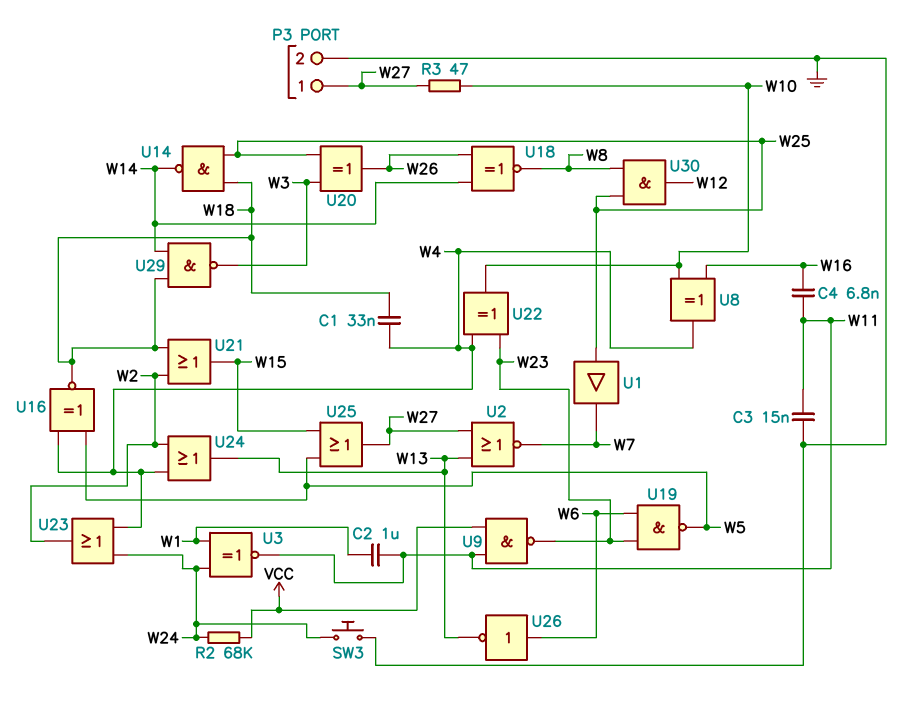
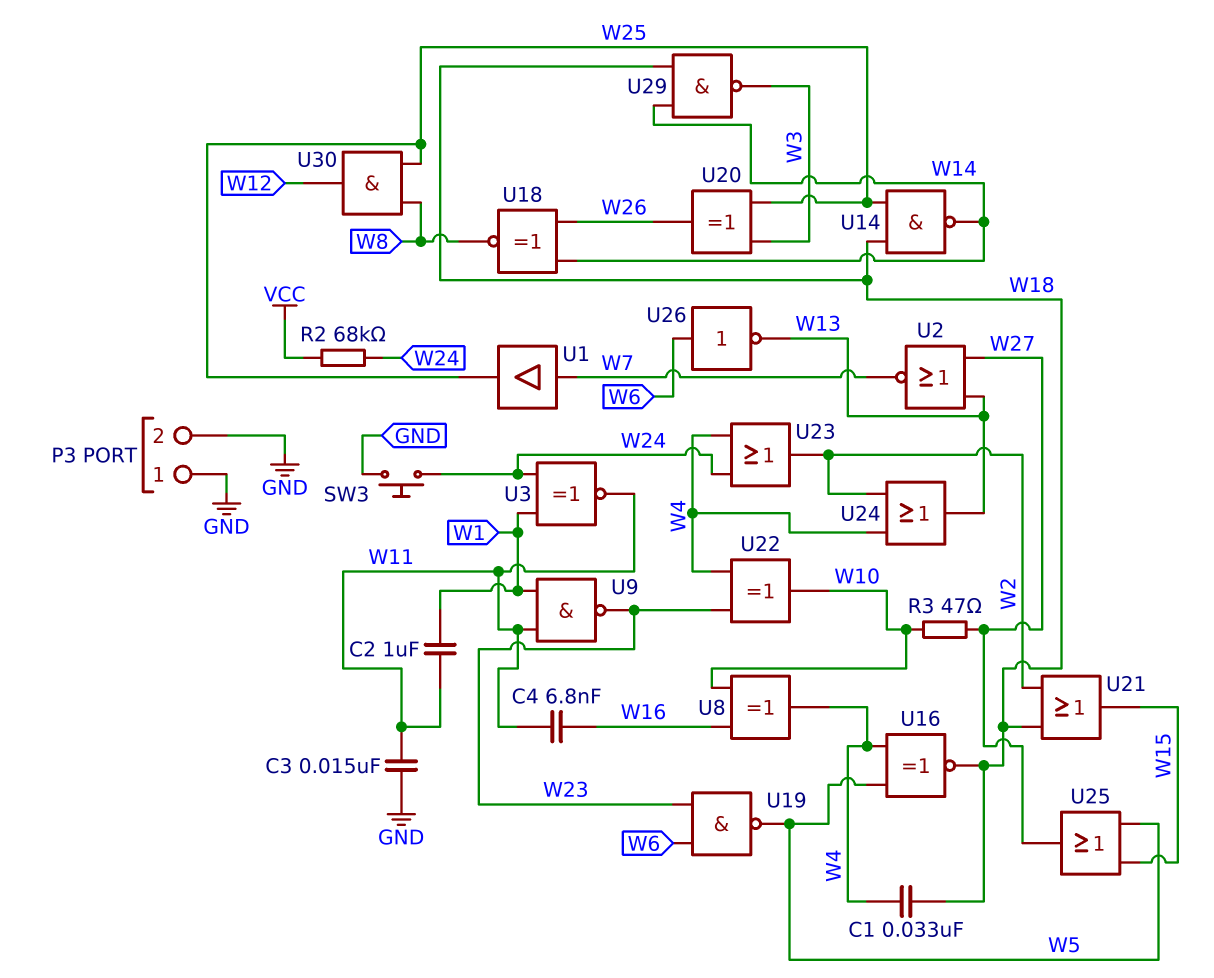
P3 pin 1: W27 -> GND
U1: buffer (in W25, out W7) -> buffer (in W7, out W25)
U9: NAND (in VCC, in W11, out W23) -> NAND (in W1, in W11, out W23)

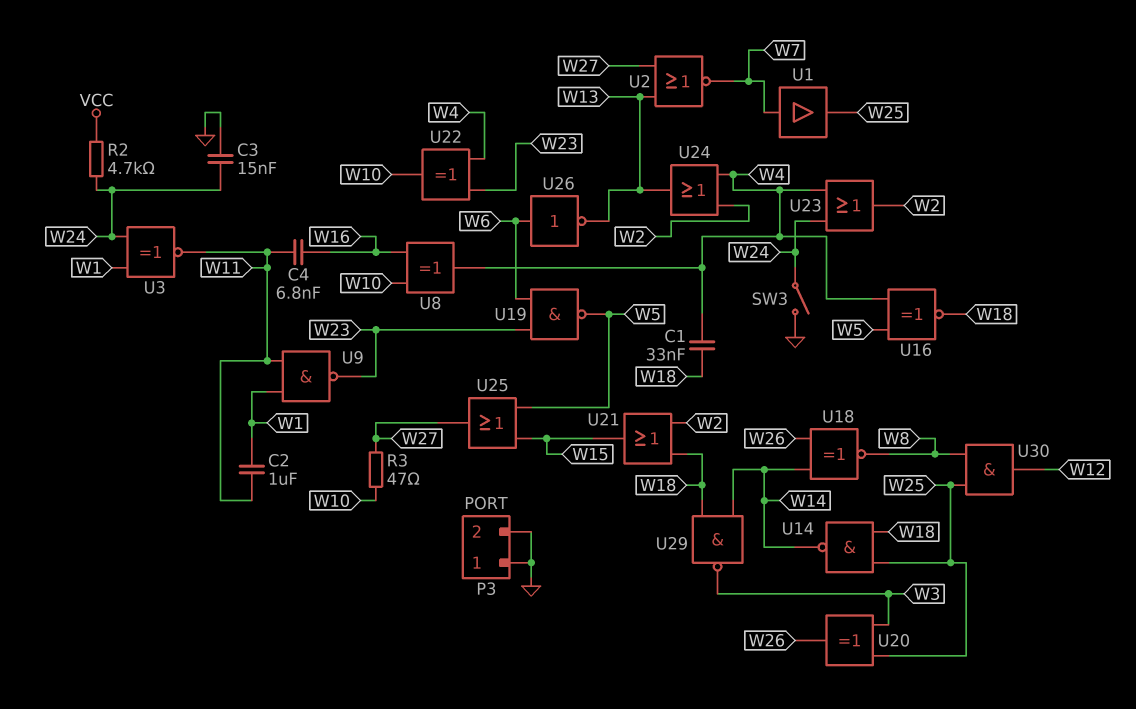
C3: 15nF (GND, W11) -> 15nF (GND, W24)
R2: 68k (VCC, W24) -> 4.7k (VCC, W24)
SW3: button (GND, W24) -> switch (GND, W24)

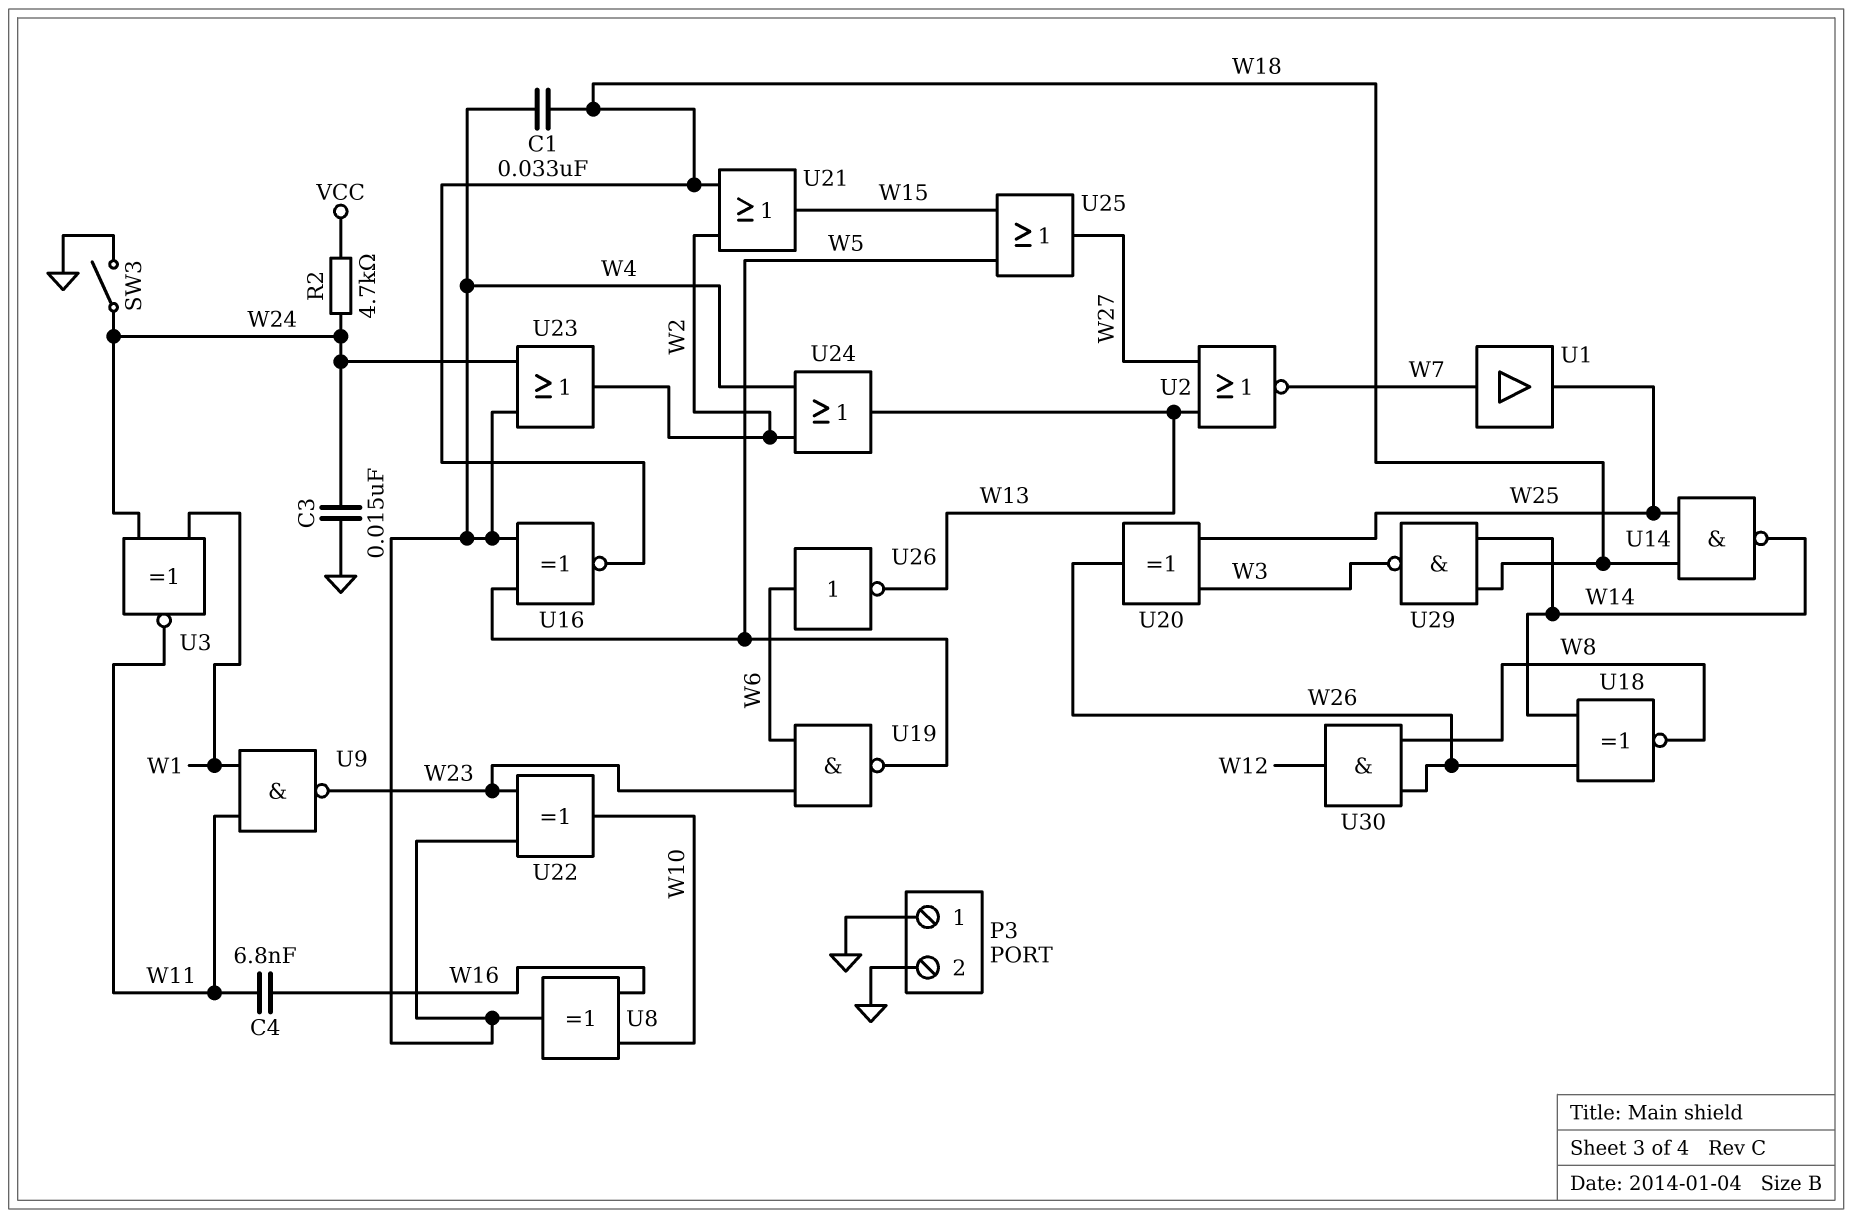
C2: 1uF (W1, W11) -> none
R3: 47 (W10, W27) -> none
U30: AND (in W8, in W25, out W12) -> AND (in W8, in W26, out W12)

